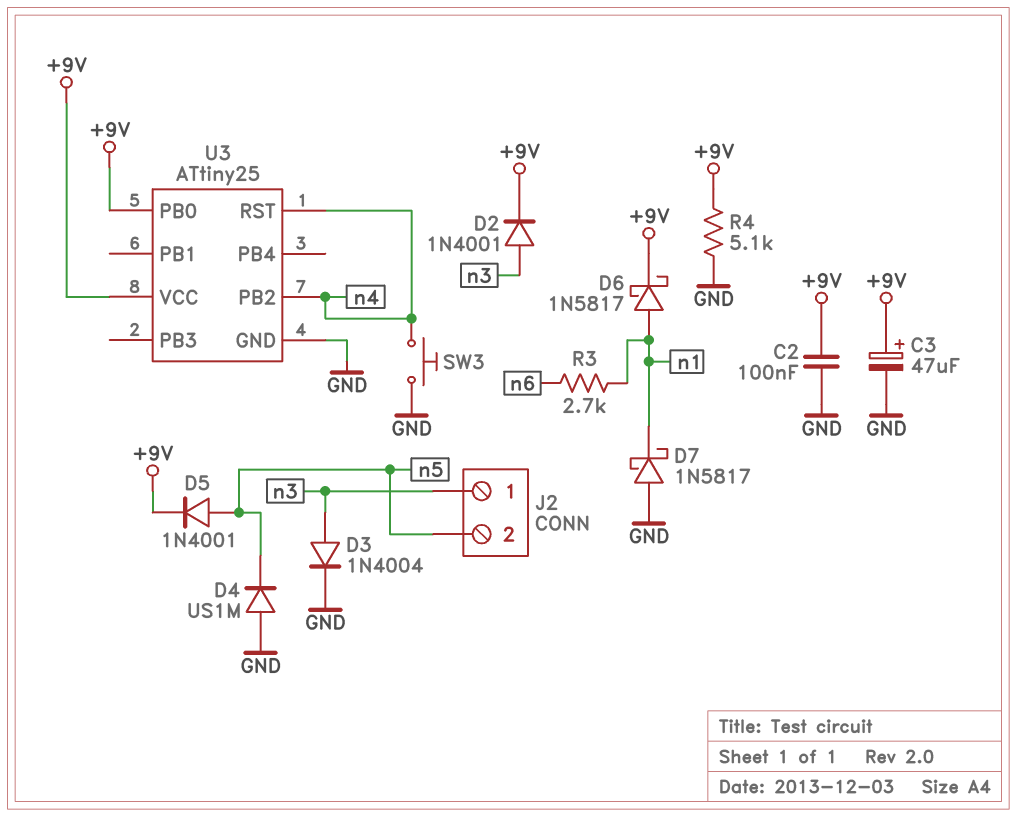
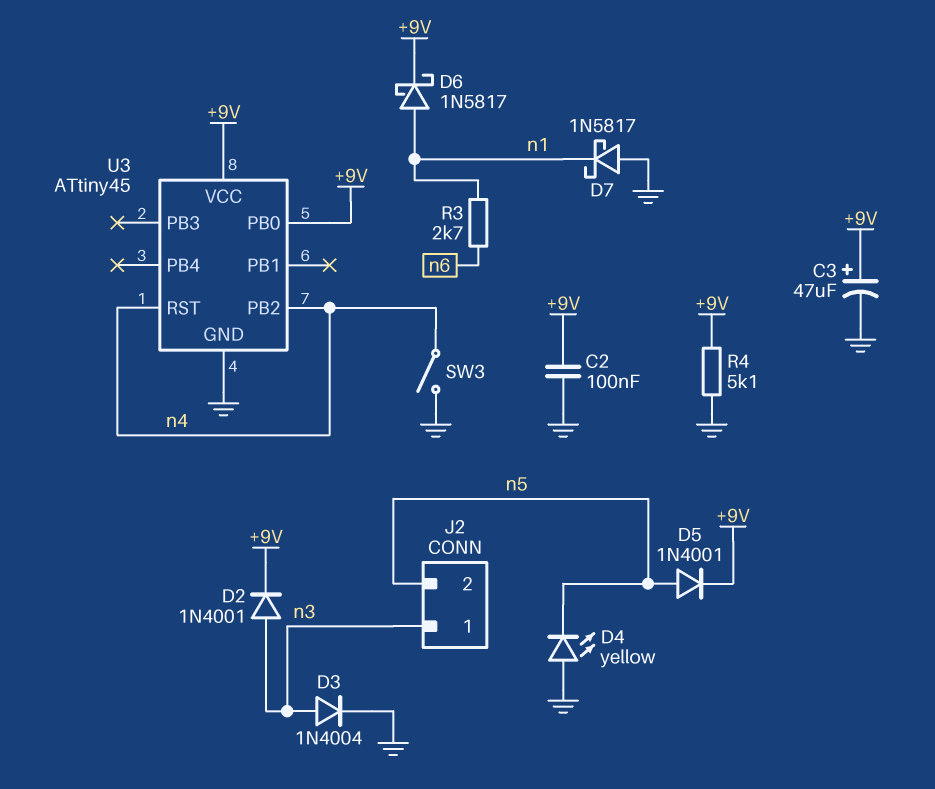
D4: diode US1M (A GND, K n5) -> LED yellow (A GND, K n5)
SW3: button (GND, n4) -> switch (GND, n4)
U3: ATtiny25 -> ATtiny45

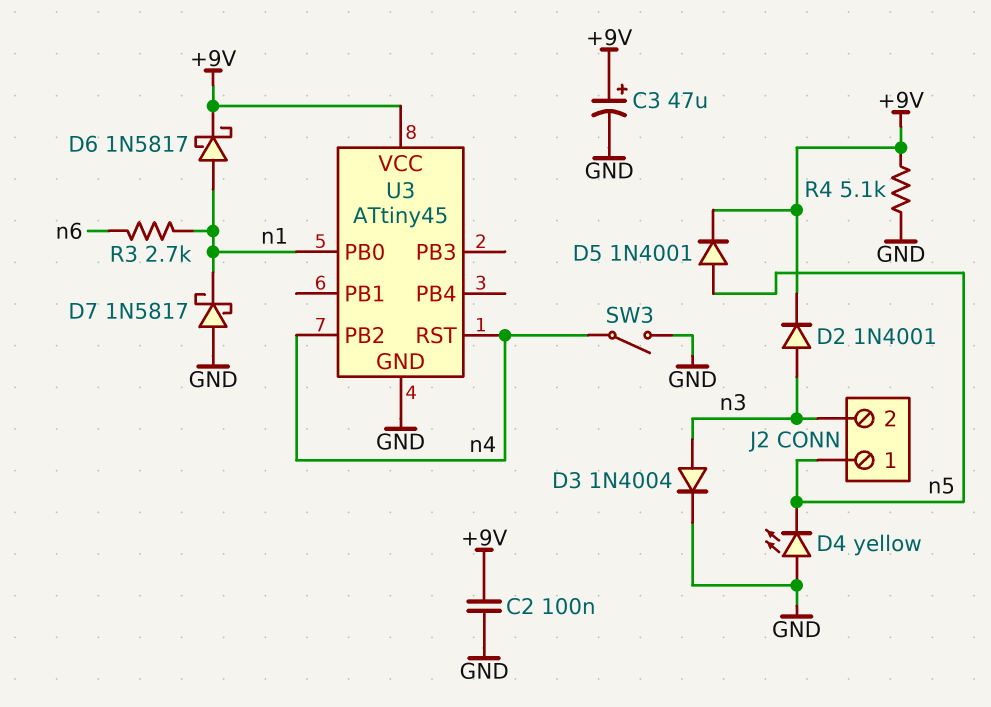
J2 pin 1: n3 -> n5
J2 pin 2: n5 -> n3
U3 pin PB0: +9V -> n1

